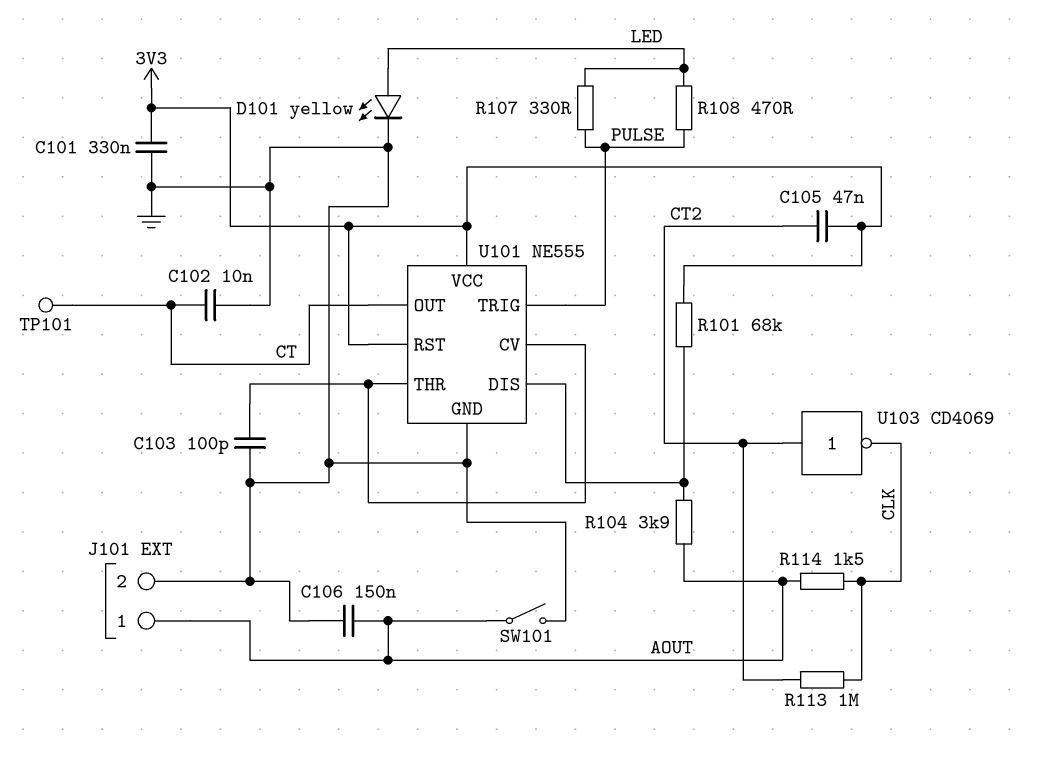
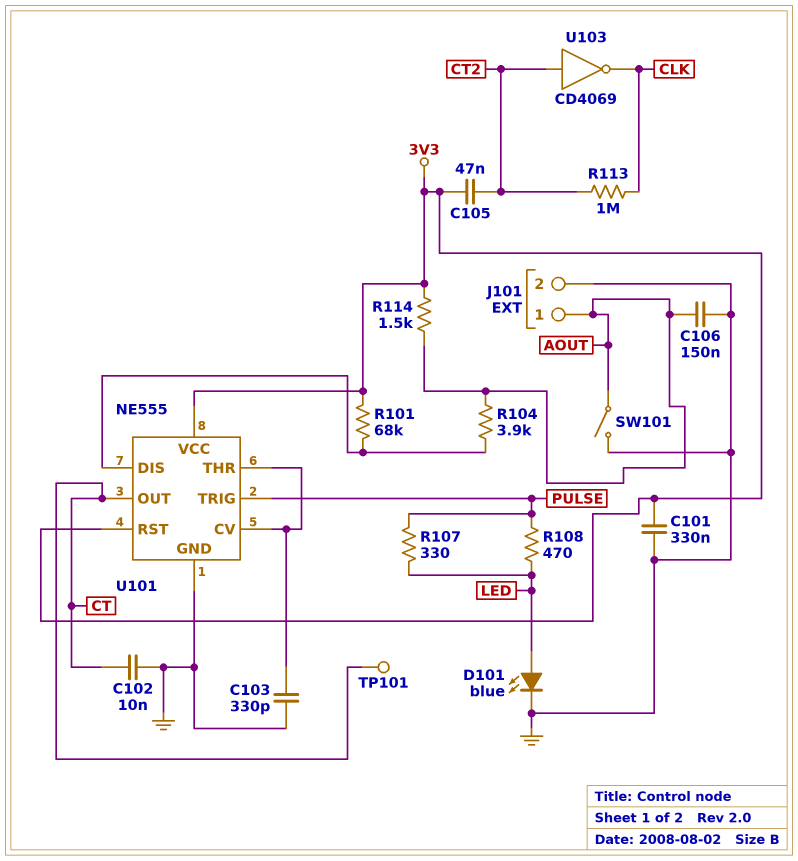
C103: 100pF (GND, U101/CV) -> 330pF (GND, U101/CV)
D101: LED yellow (A LED, K GND) -> LED blue (A LED, K GND)
R114: 1.5k (AOUT, CLK) -> 1.5k (3V3, AOUT)

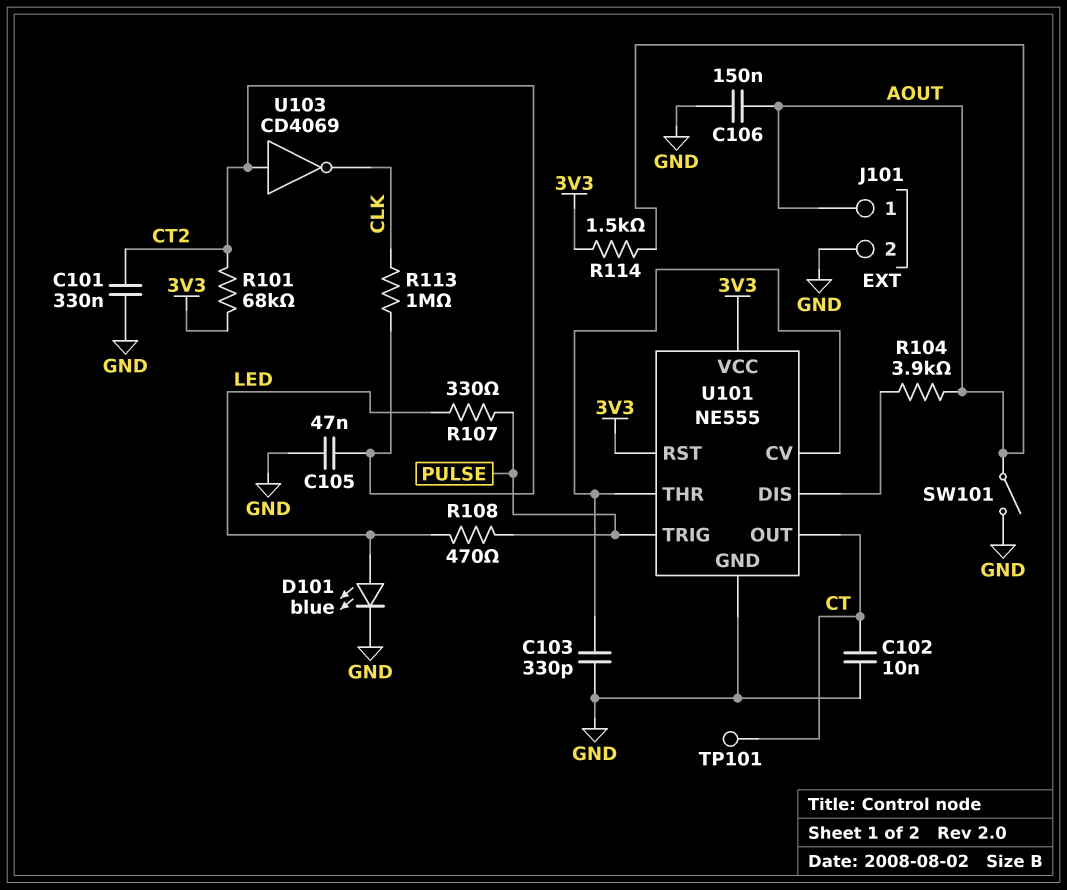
C101: 330nF (3V3, GND) -> 330nF (CT2, GND)
C105: 47nF (3V3, CT2) -> 47nF (CT2, GND)
R101: 68k (3V3, U101/DIS) -> 68k (3V3, CT2)

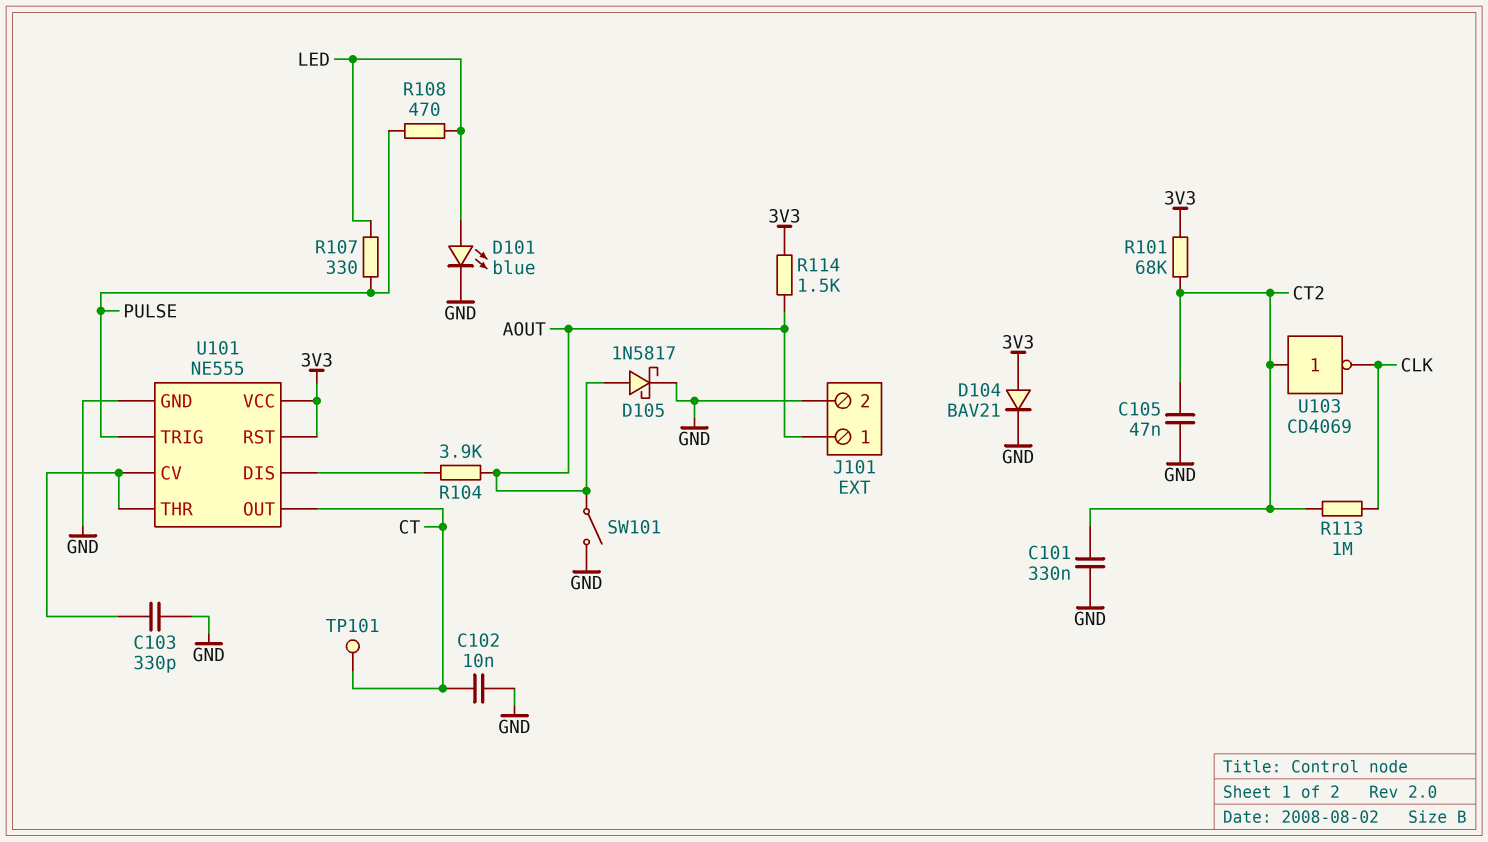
C106: 150nF (AOUT, GND) -> none
D104: none -> diode BAV21 (A 3V3, K GND)
D105: none -> schottky 1N5817 (A AOUT, K GND)

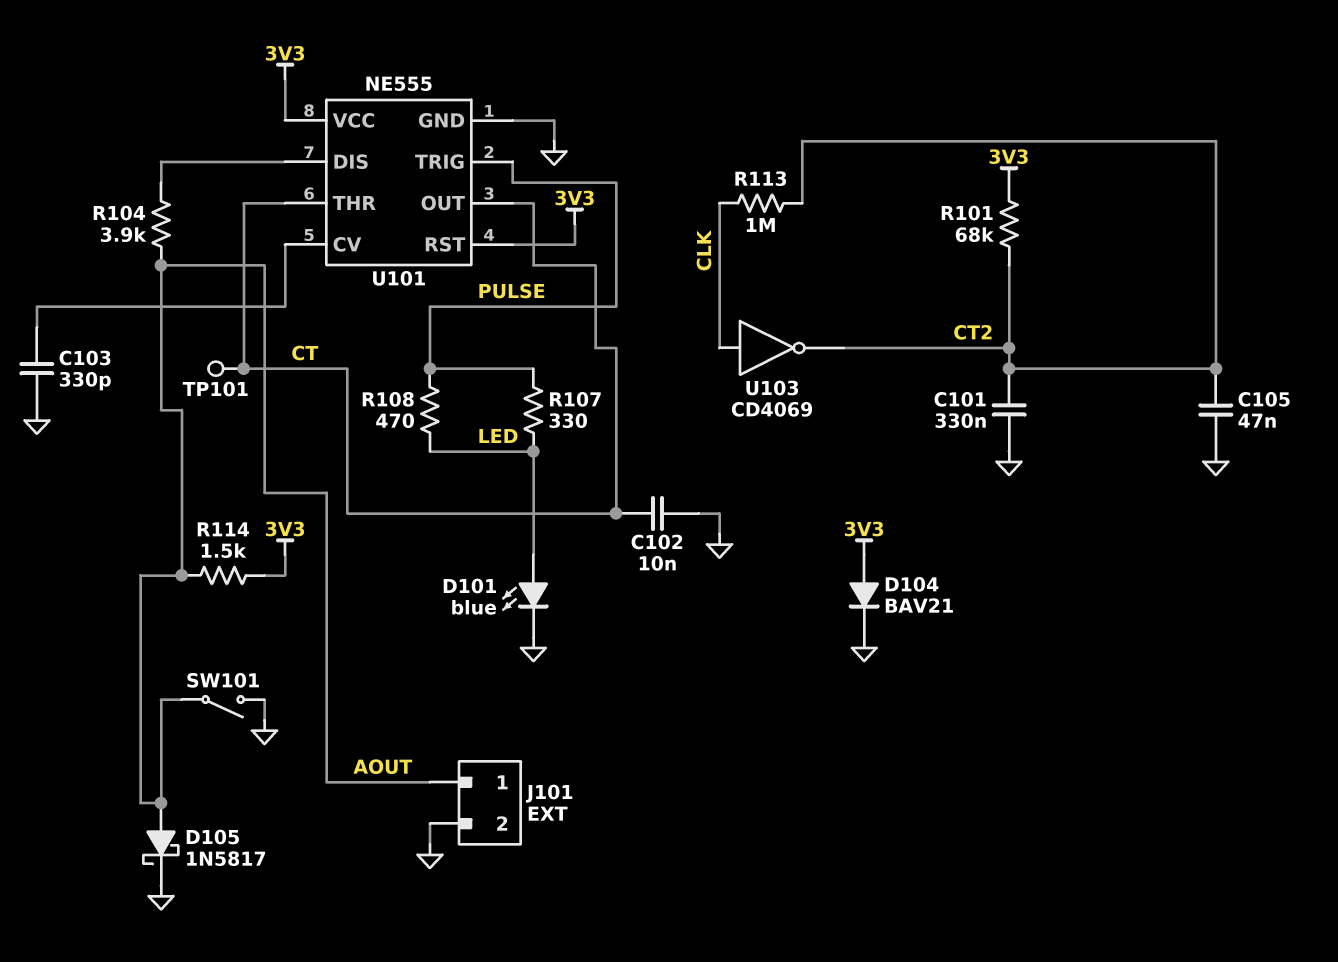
U101 pin THR: U101/CV -> CT
U103: NOT CD4069 (in CT2, out CLK) -> NOT CD4069 (in CLK, out CT2)

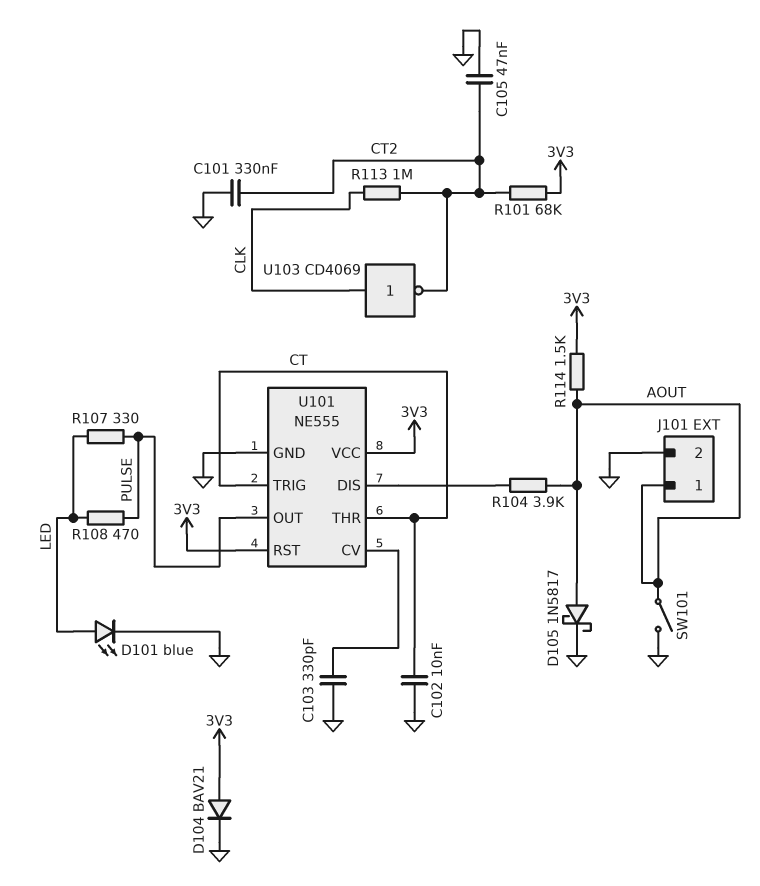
TP101: test point (CT) -> none
U101 pin OUT: CT -> PULSE
U101 pin TRIG: PULSE -> CT

